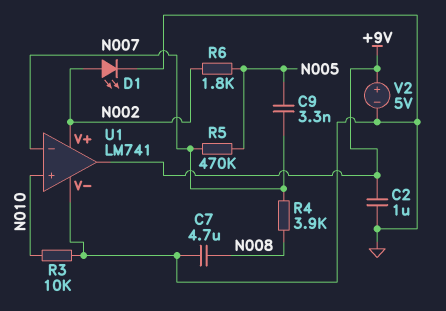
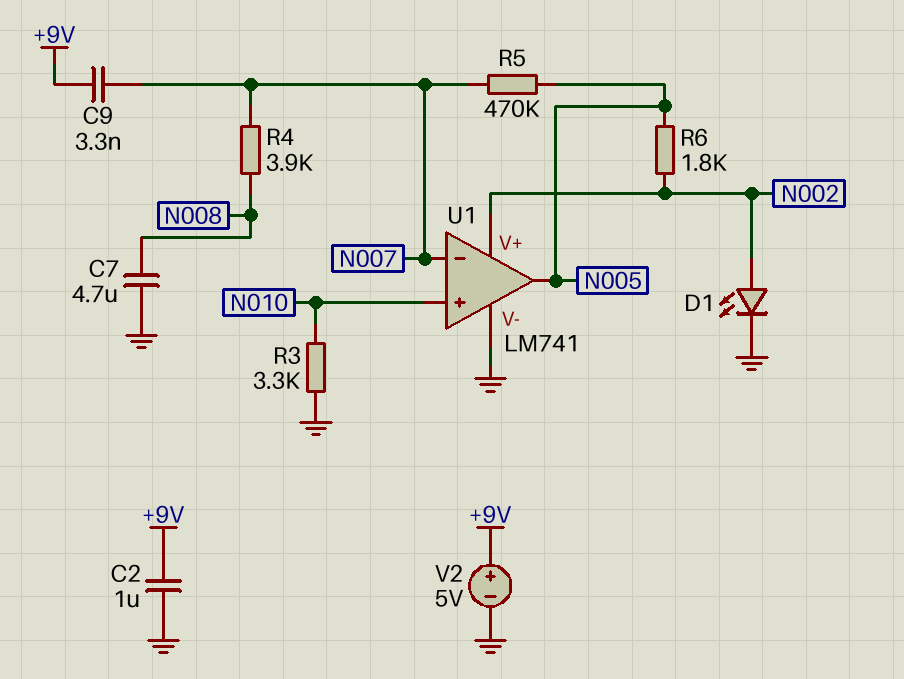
C9: 3.3nF (N005, N007) -> 3.3nF (+9V, N007)
R3: 10k (GND, N010) -> 3.3k (GND, N010)
U1 pin out: +9V -> N005

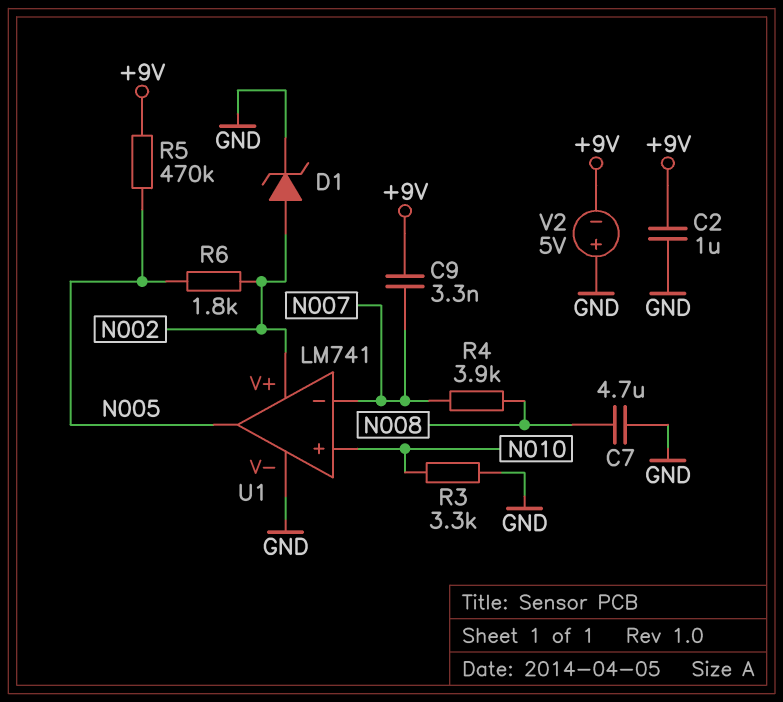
D1: LED (A N002, K GND) -> zener (A N002, K GND)
R5: 470k (N005, N007) -> 470k (+9V, N005)
V2: 5V (plus +9V, minus GND) -> 5V (plus GND, minus +9V)

